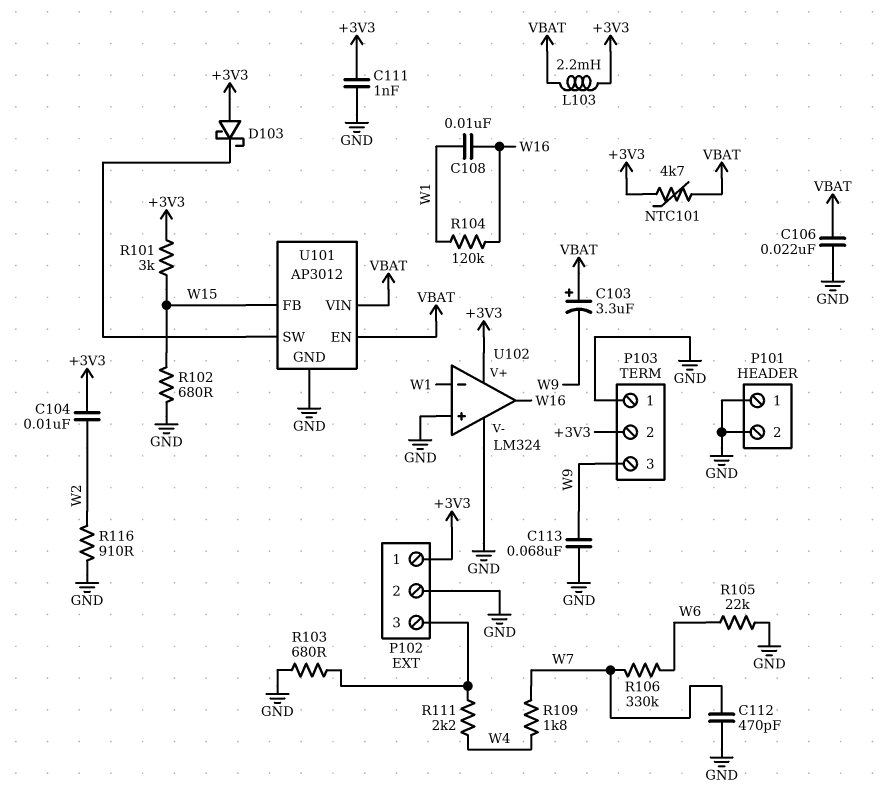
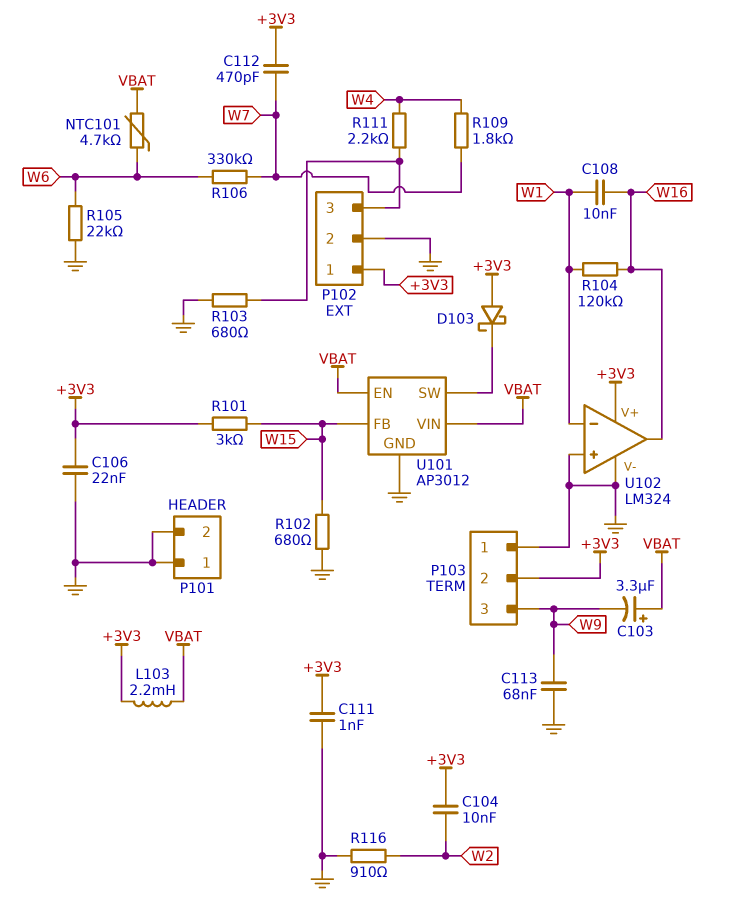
C106: 22nF (GND, VBAT) -> 22nF (+3V3, GND)
C112: 470pF (GND, W7) -> 470pF (+3V3, W7)
NTC101: 4.7k (+3V3, VBAT) -> 4.7k (VBAT, W6)

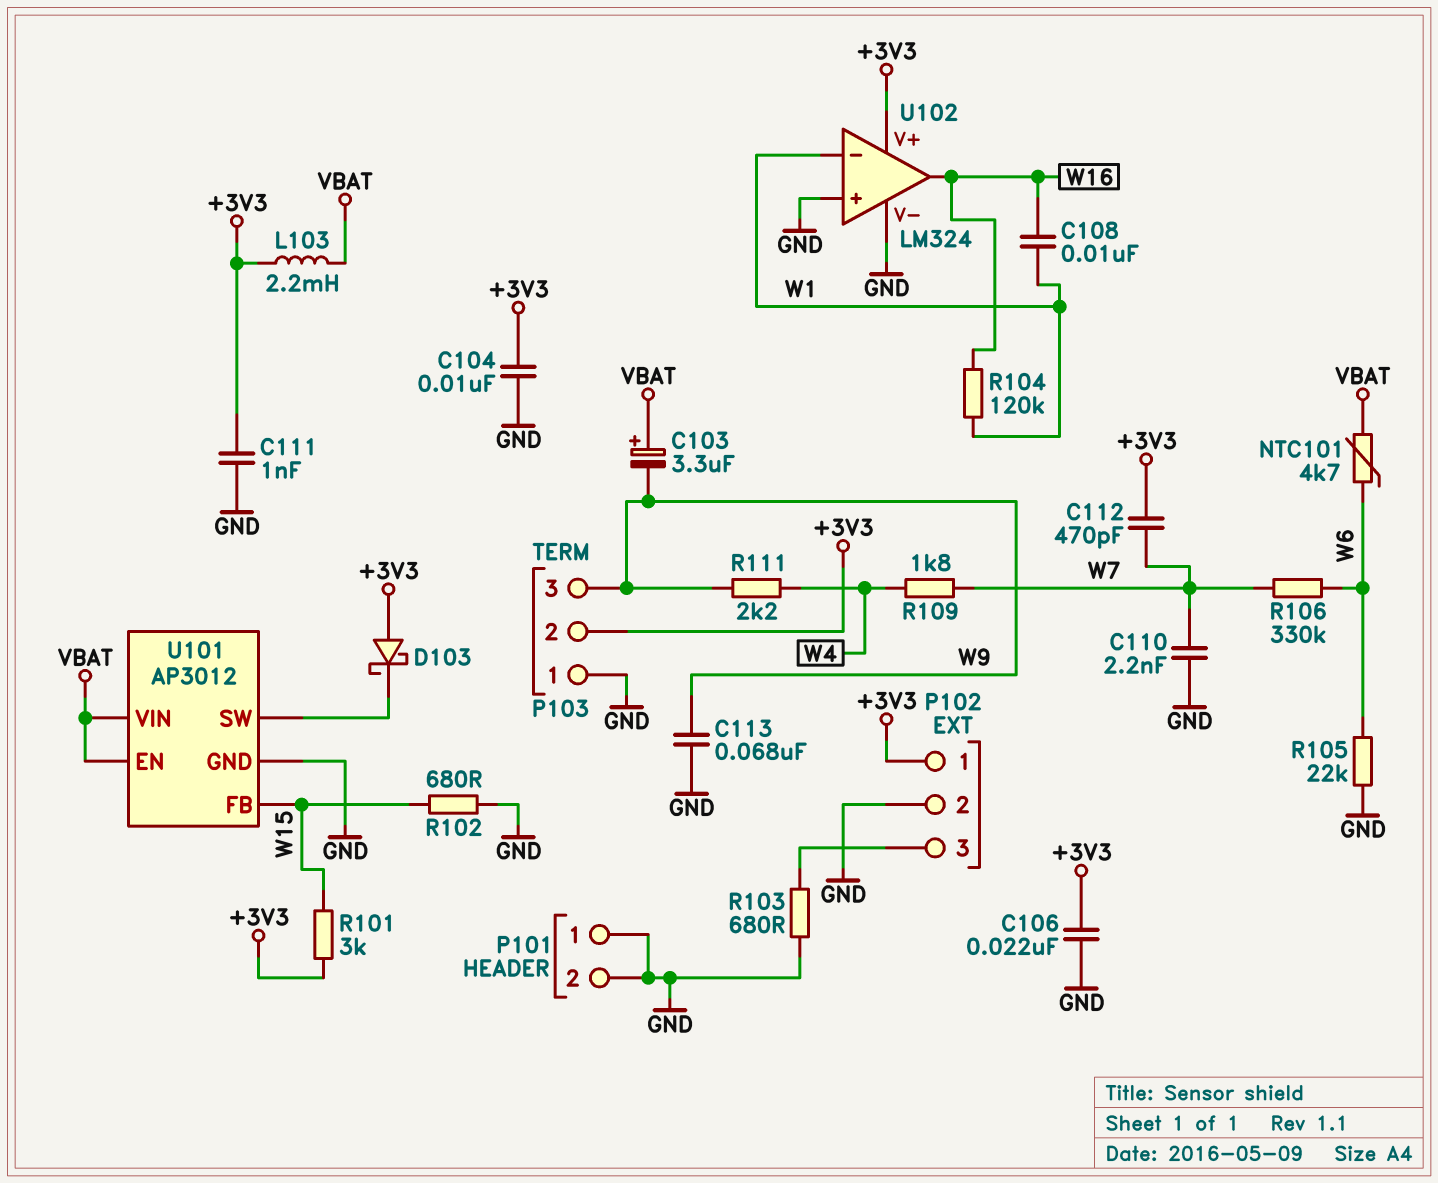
C104: 10nF (+3V3, W2) -> 10nF (+3V3, GND)
C110: none -> 2.2nF (GND, W7)
R111: 2.2k (P102/3, W4) -> 2.2k (W4, W9)
R116: 910 (GND, W2) -> none

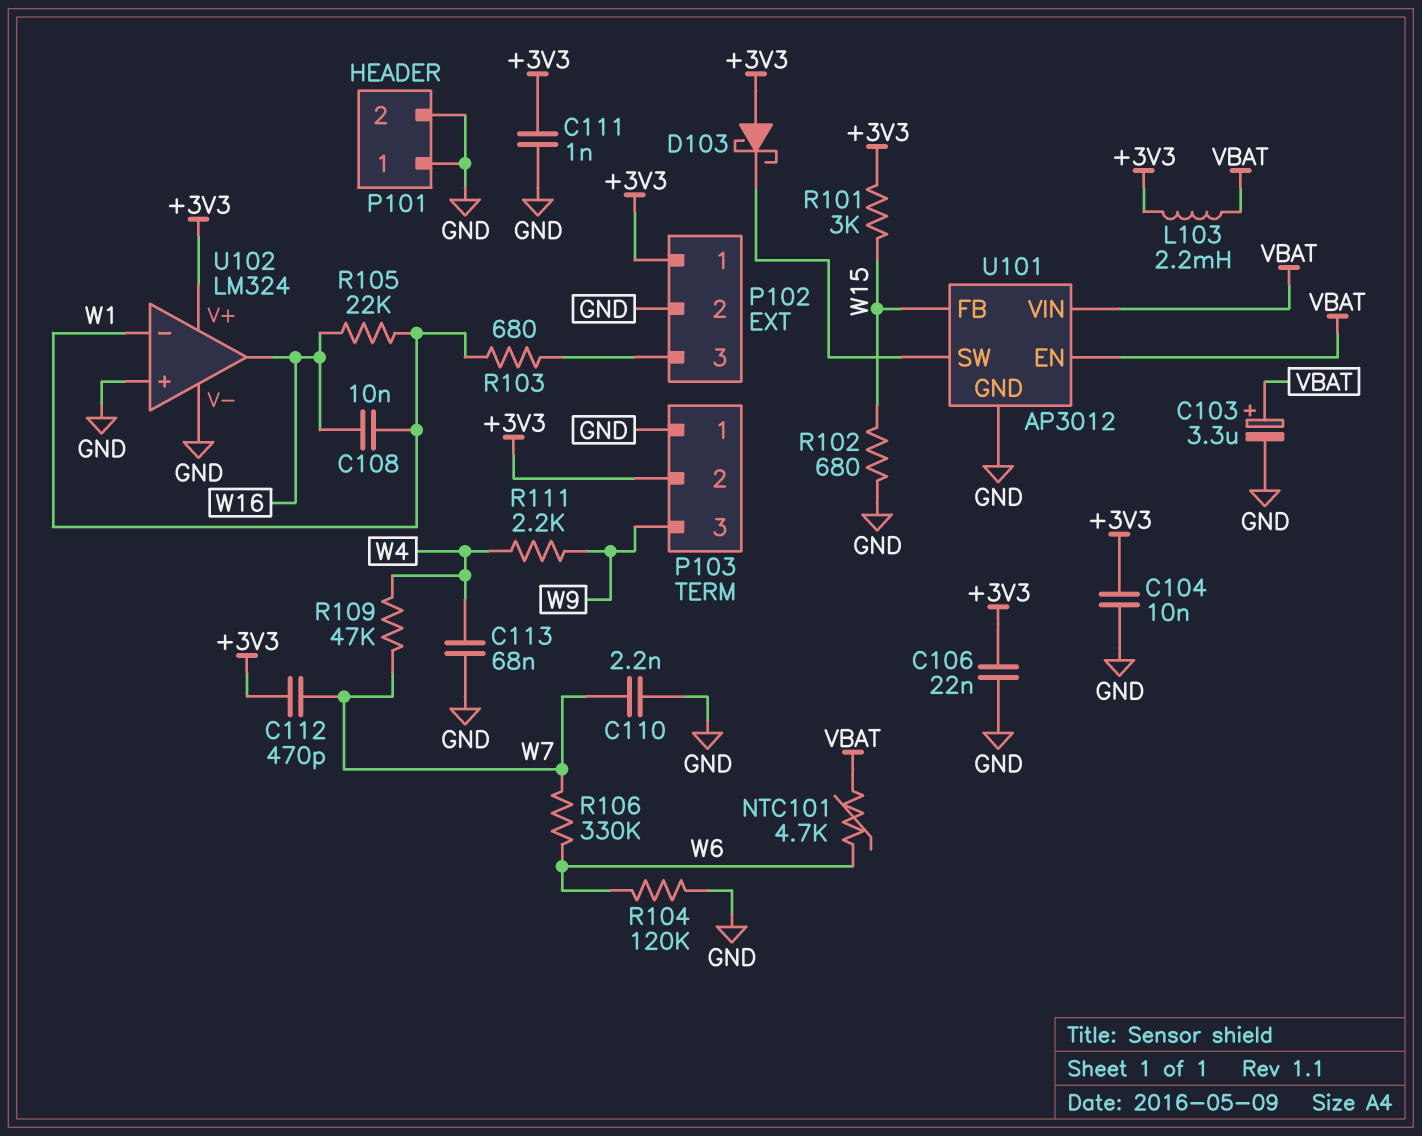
C103: 3.3uF (plus VBAT, minus W9) -> 3.3uF (plus VBAT, minus GND)
C113: 68nF (GND, W9) -> 68nF (GND, W4)
R103: 680 (GND, P102/3) -> 680 (P102/3, W1)
R104: 120k (W1, W16) -> 120k (GND, W6)
R105: 22k (GND, W6) -> 22k (W1, W16)
R109: 1.8k (W4, W7) -> 47k (W4, W7)

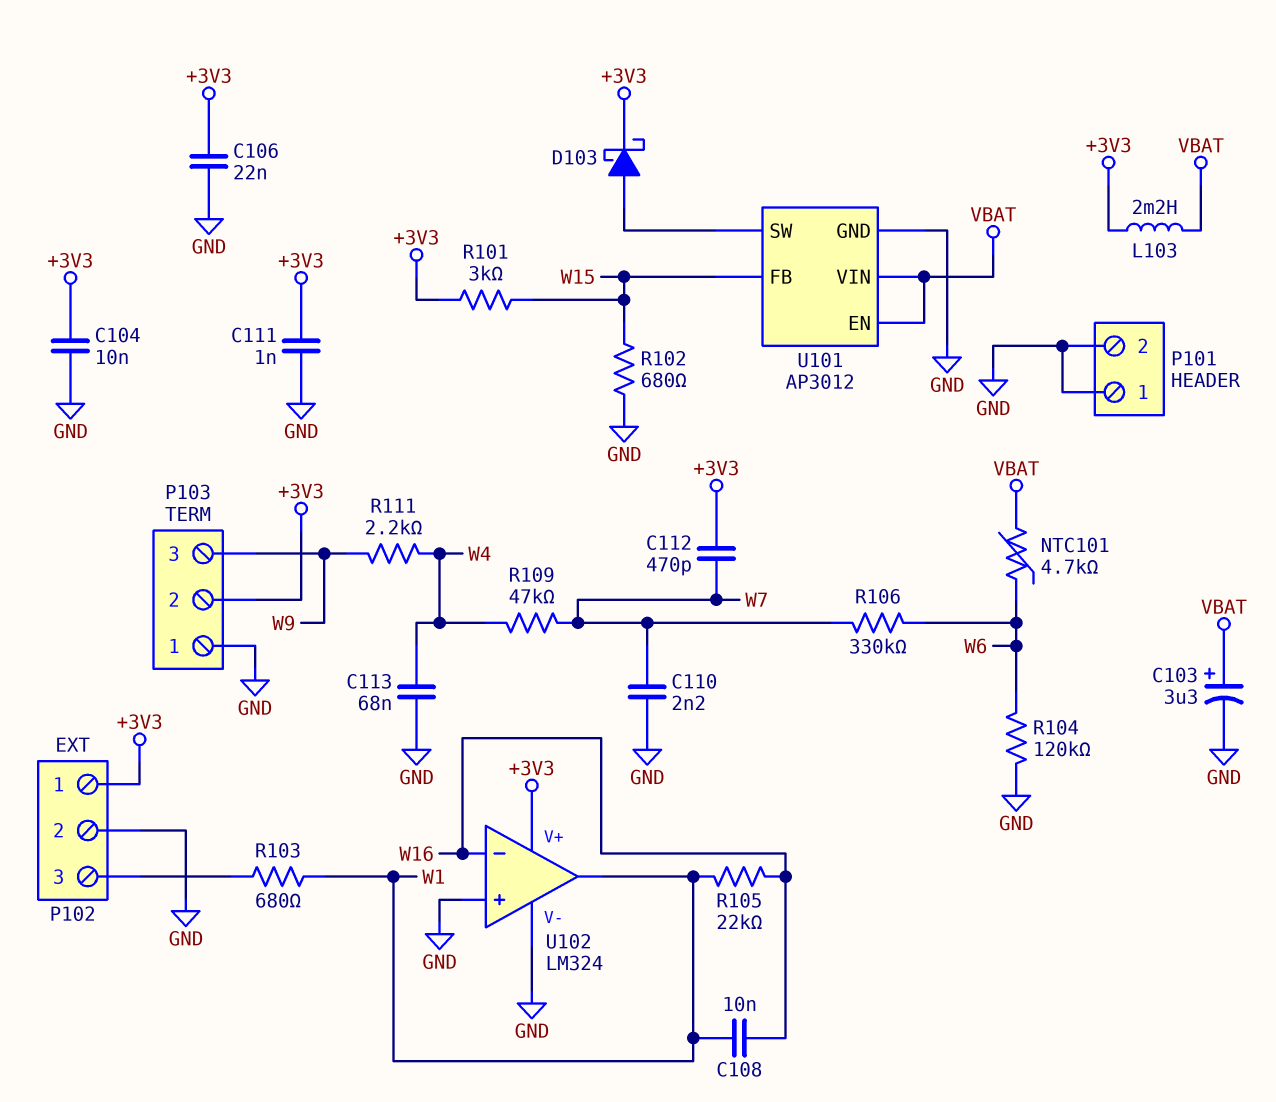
D103: schottky (A +3V3, K U101/SW) -> schottky (A U101/SW, K +3V3)
U102 pin in-: W1 -> W16
U102 pin out: W16 -> W1

